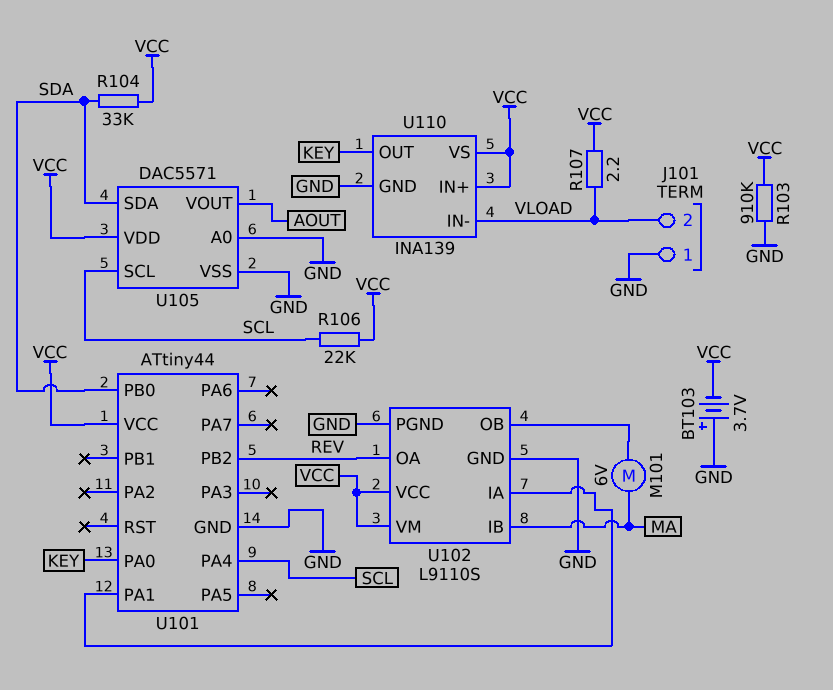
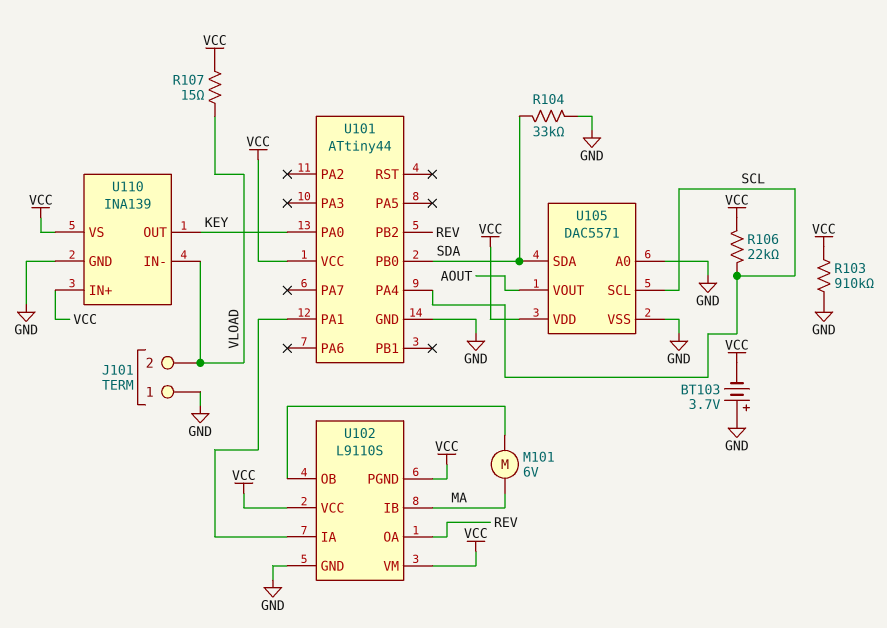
R104: 33k (SDA, VCC) -> 33k (GND, SDA)
R107: 2.2 (VCC, VLOAD) -> 15 (VCC, VLOAD)
U102 pin PGND: GND -> VCC

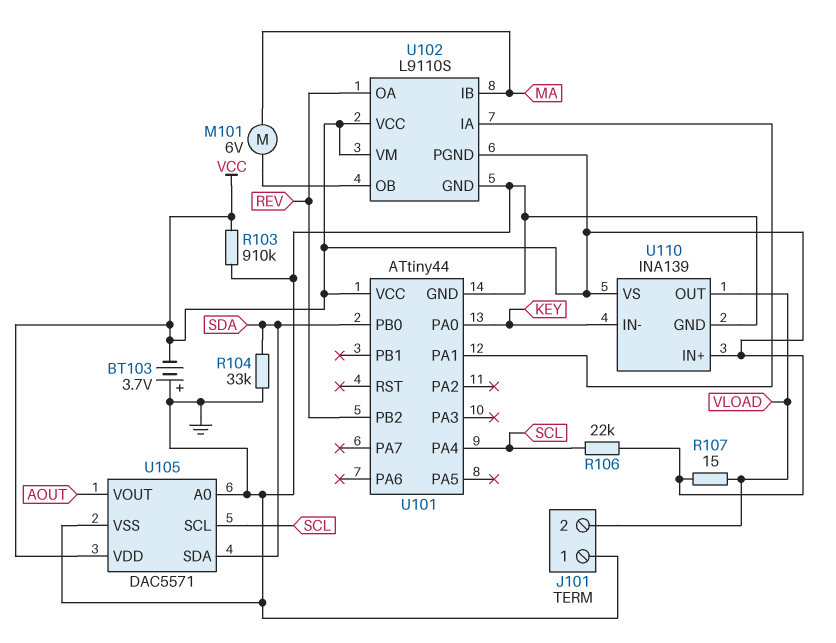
U110 pin IN-: VLOAD -> KEY
U110 pin OUT: KEY -> VLOAD

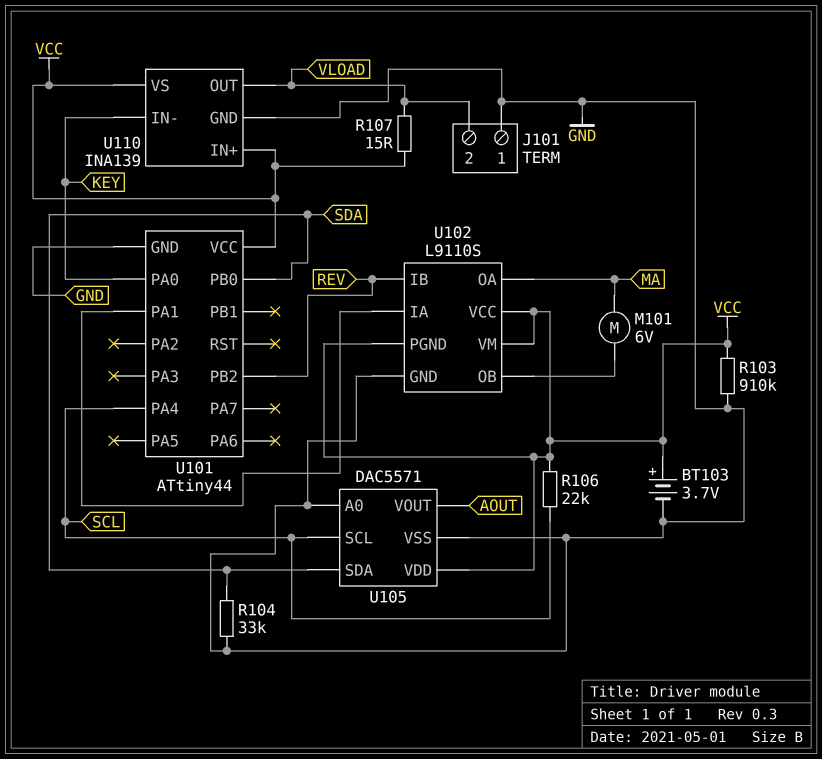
BT103: 3.7V (plus GND, minus VCC) -> 3.7V (plus VCC, minus GND)
U102 pin IB: MA -> REV
U102 pin OA: REV -> MA

